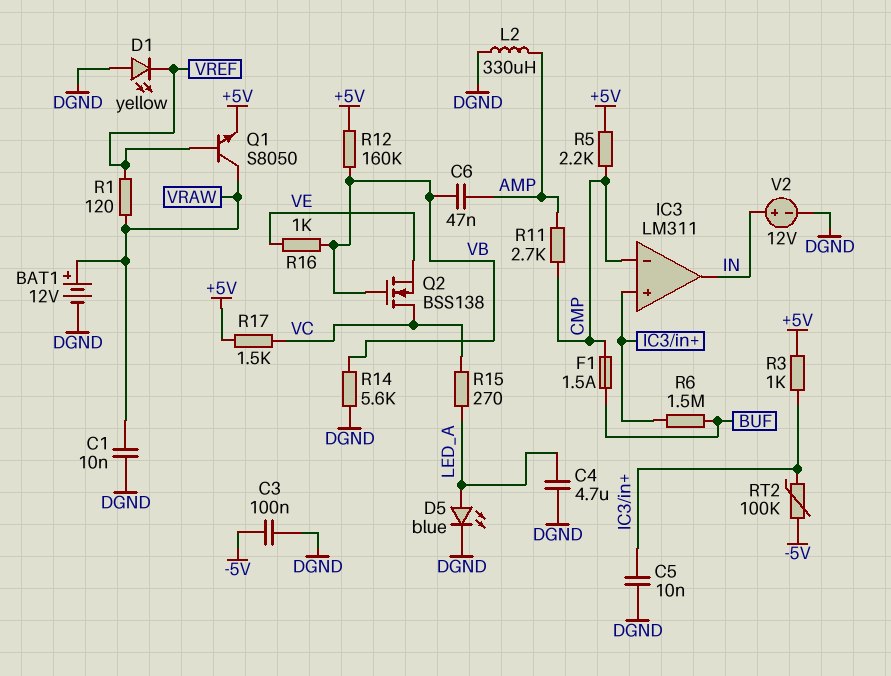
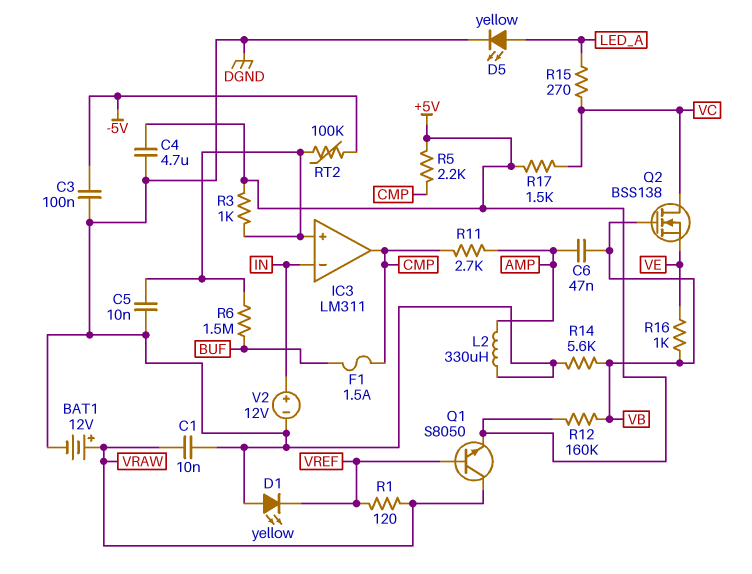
C4: 4.7uF (DGND, LED_A) -> 4.7uF (+5V, DGND)
D5: LED blue (A LED_A, K DGND) -> LED yellow (A LED_A, K DGND)
IC3 pin in-: CMP -> IN
IC3 pin out: IN -> CMP

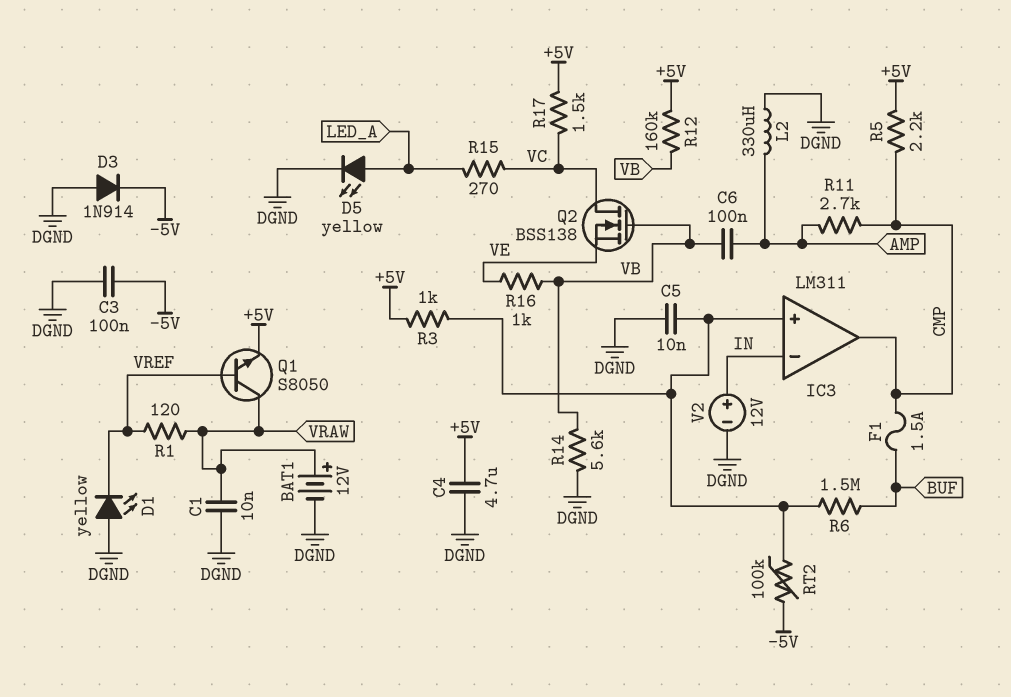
C6: 47nF (AMP, VB) -> 100nF (AMP, VB)
D3: none -> diode 1N914 (A DGND, K -5V)

